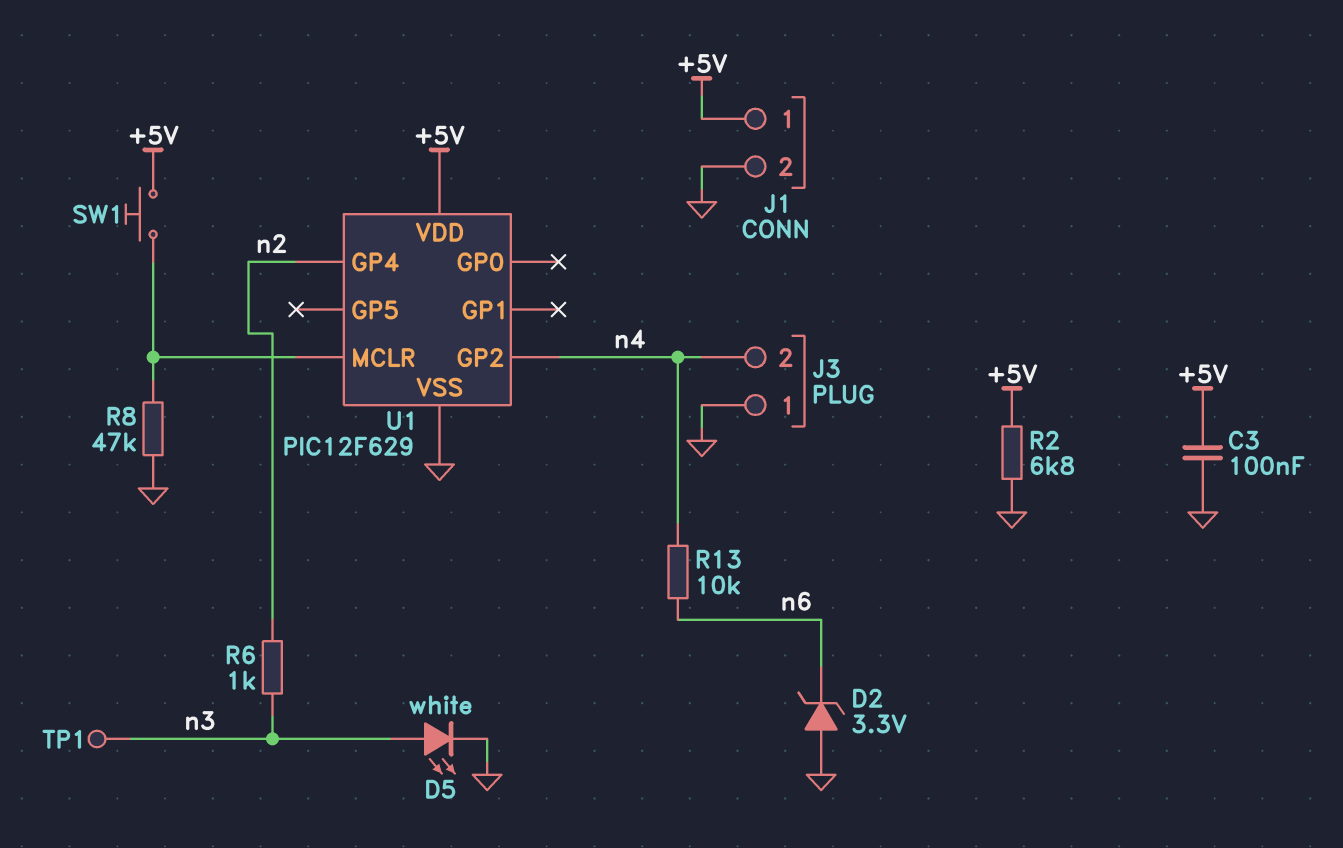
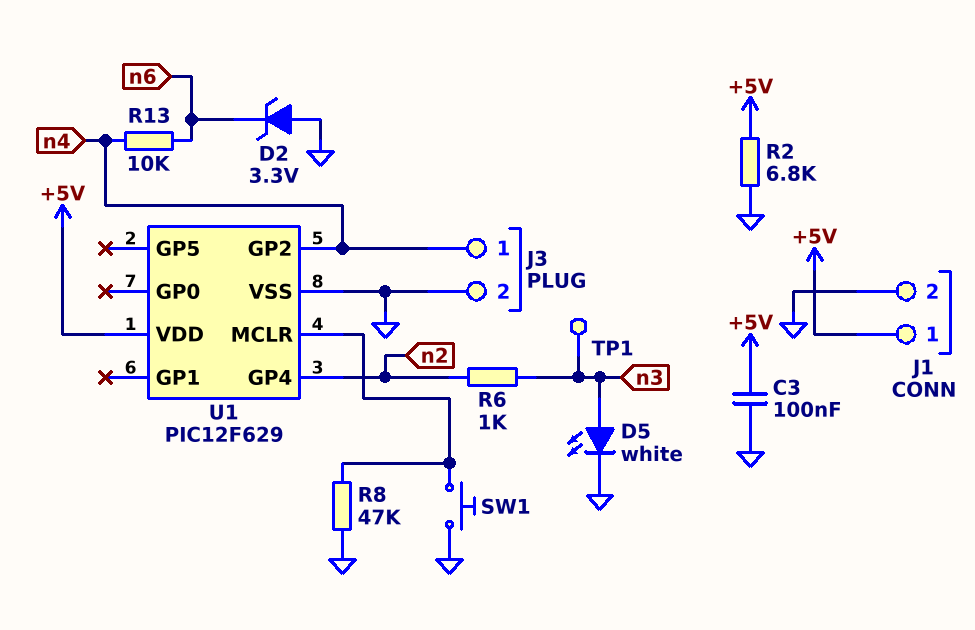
J3 pin 1: GND -> n4
J3 pin 2: n4 -> GND
SW1: button (+5V, U1/MCLR) -> button (GND, U1/MCLR)

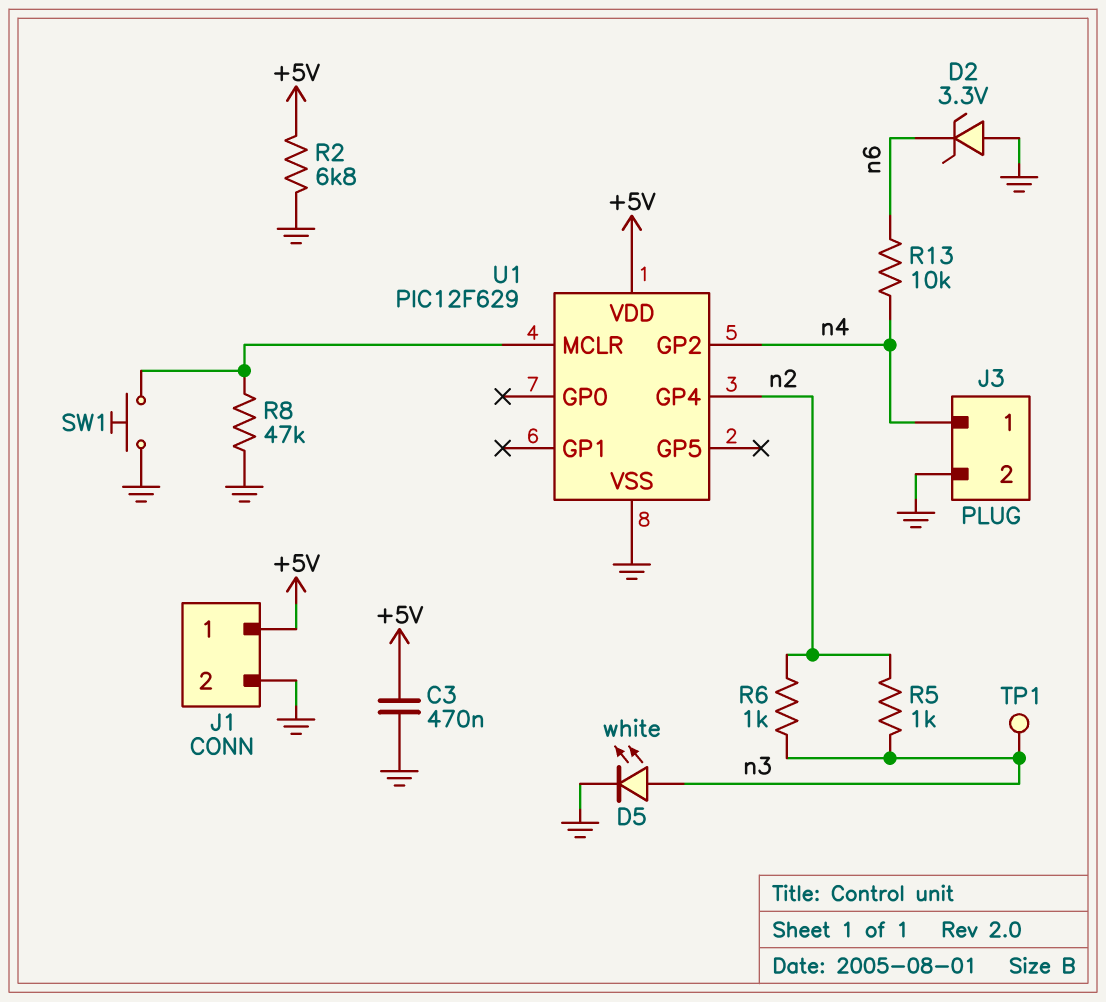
C3: 100nF (+5V, GND) -> 470nF (+5V, GND)
R5: none -> 1k (n2, n3)

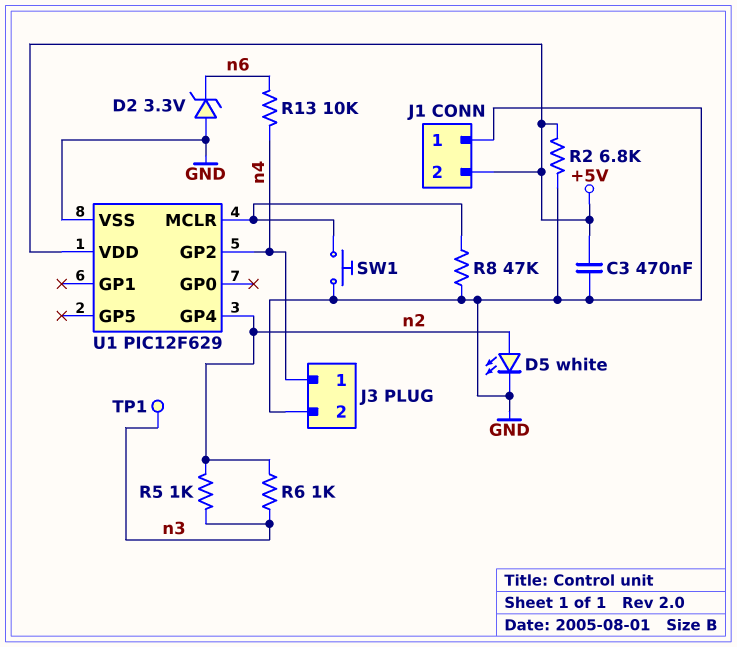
D5: LED white (A n3, K GND) -> LED white (A n2, K GND)
J1 pin 1: +5V -> GND
J1 pin 2: GND -> +5V

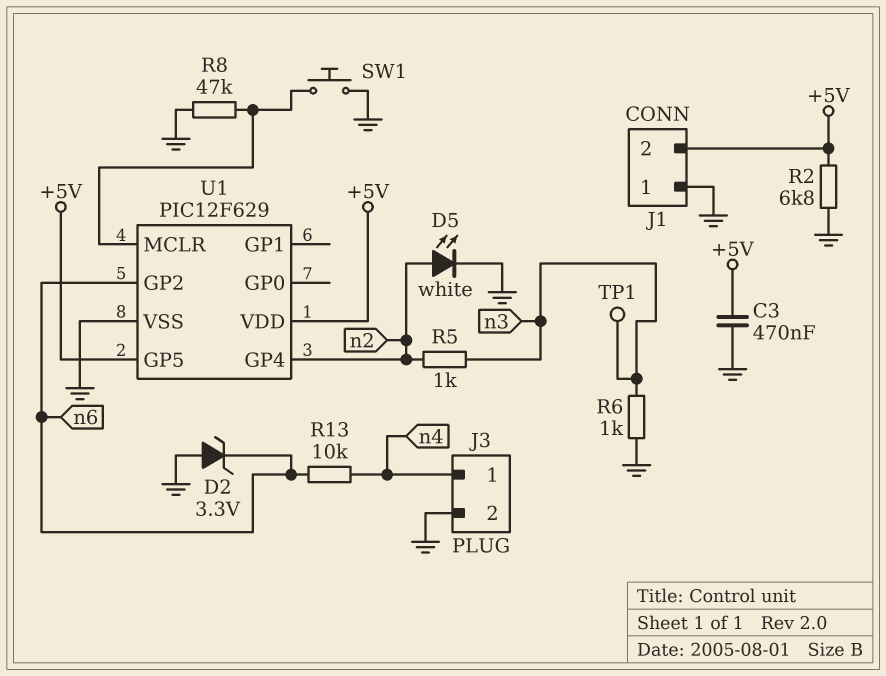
R6: 1k (n2, n3) -> 1k (GND, n3)
U1 pin GP2: n4 -> n6
U1 pin GP5: none -> +5V

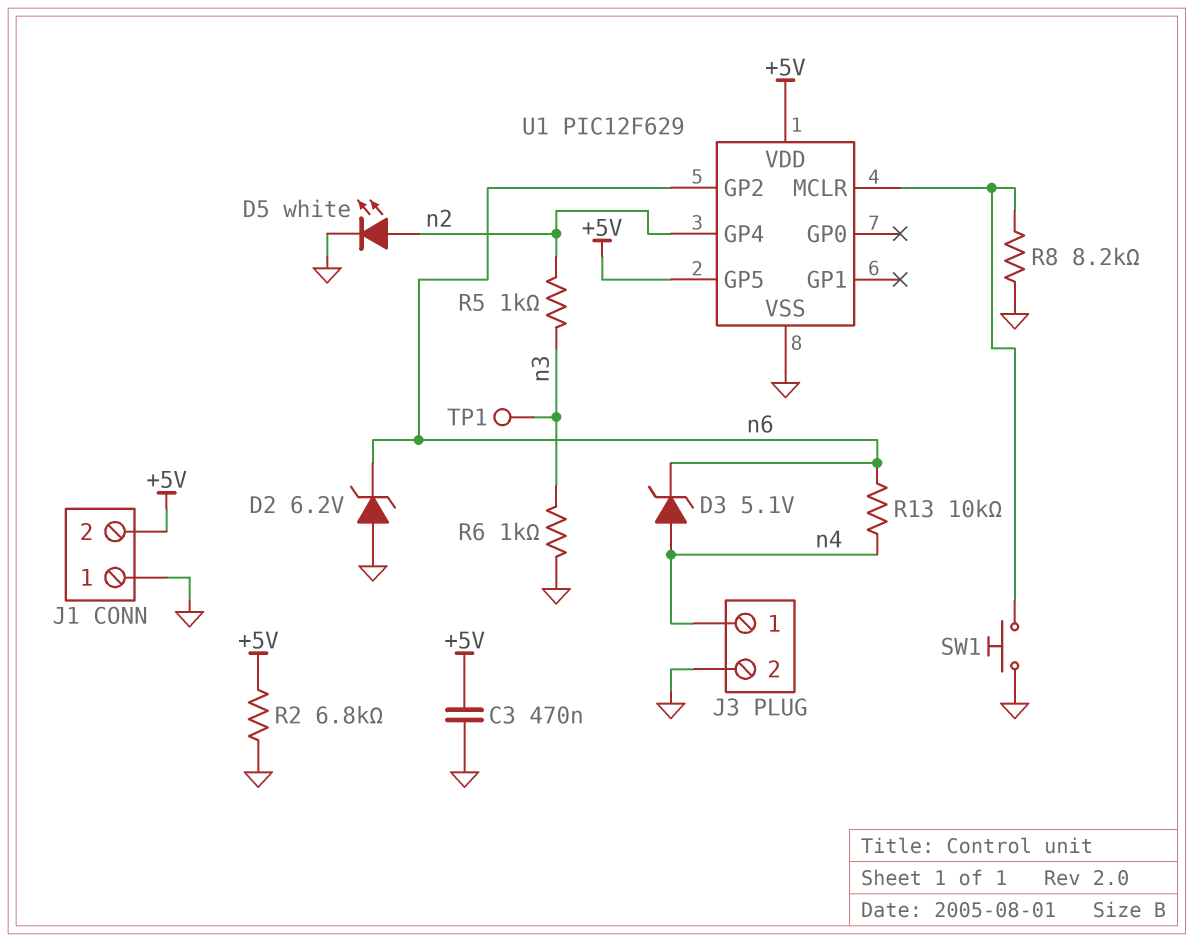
D2: zener 3.3V (A GND, K n6) -> zener 6.2V (A GND, K n6)
D3: none -> zener 5.1V (A n4, K n6)
R8: 47k (GND, U1/MCLR) -> 8.2k (GND, U1/MCLR)

